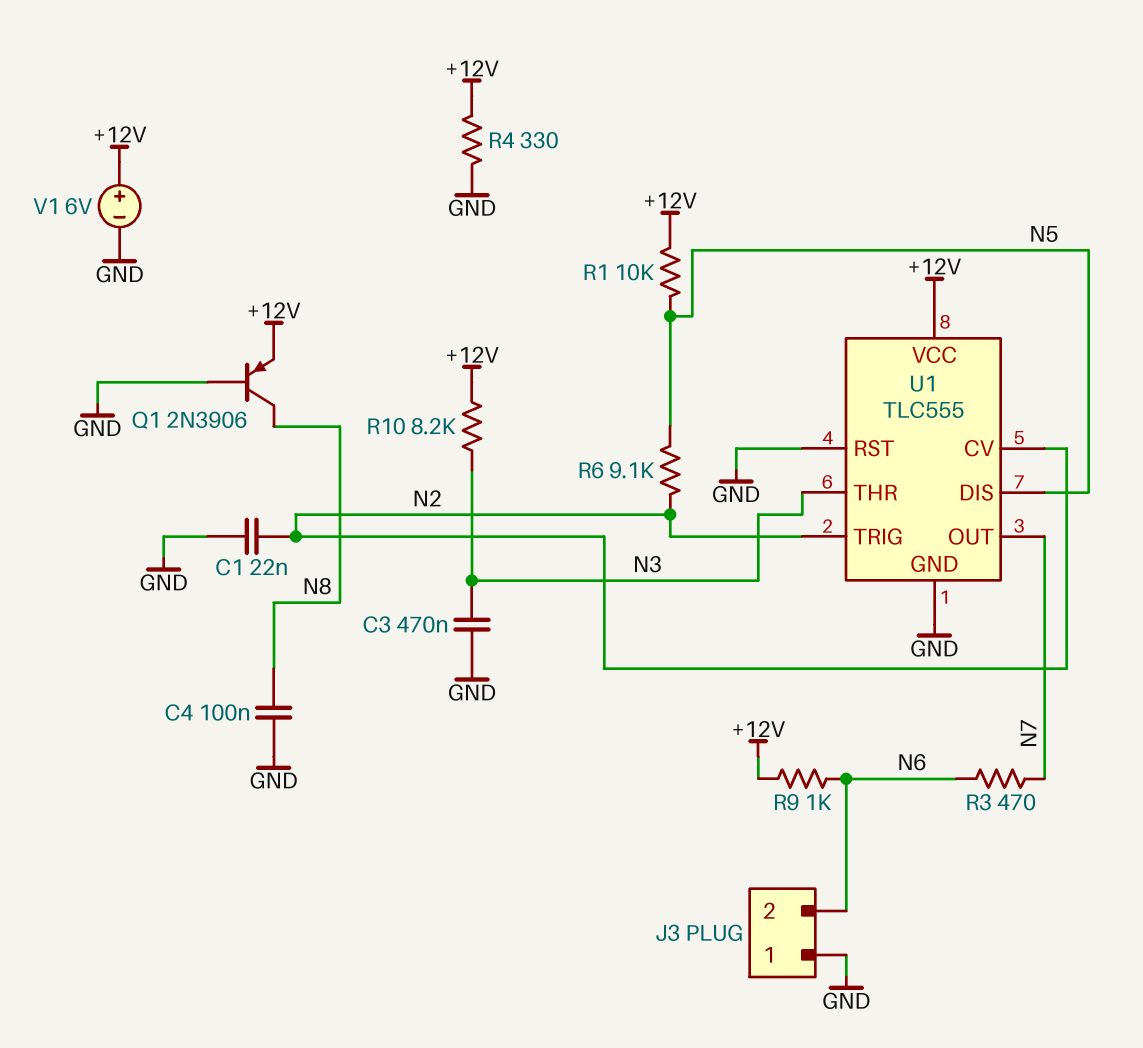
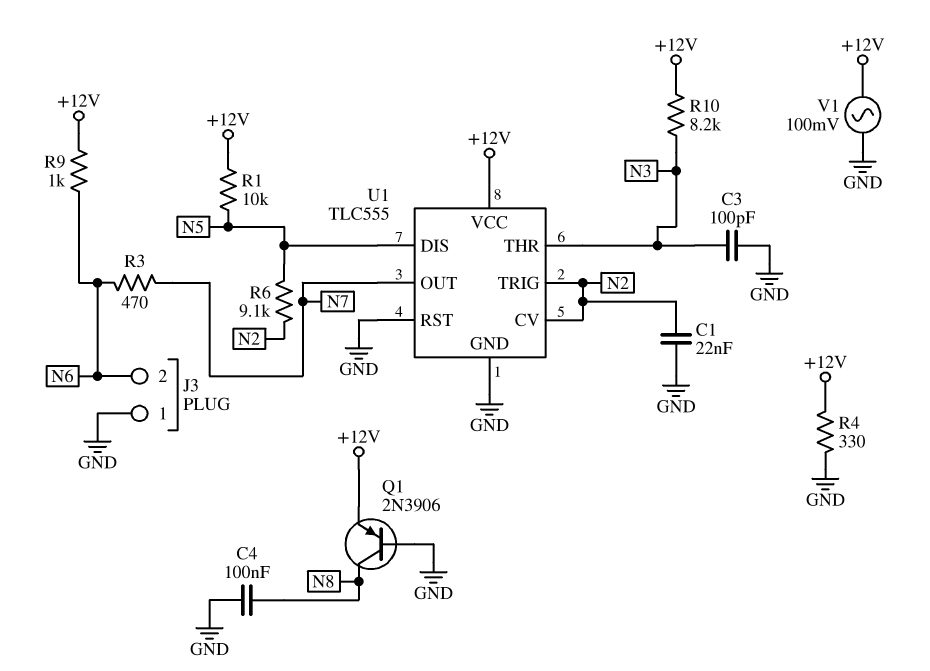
C3: 470nF (GND, N3) -> 100pF (GND, N3)
V1: 6V (plus +12V, minus GND) -> AC 100mV (+12V, GND)

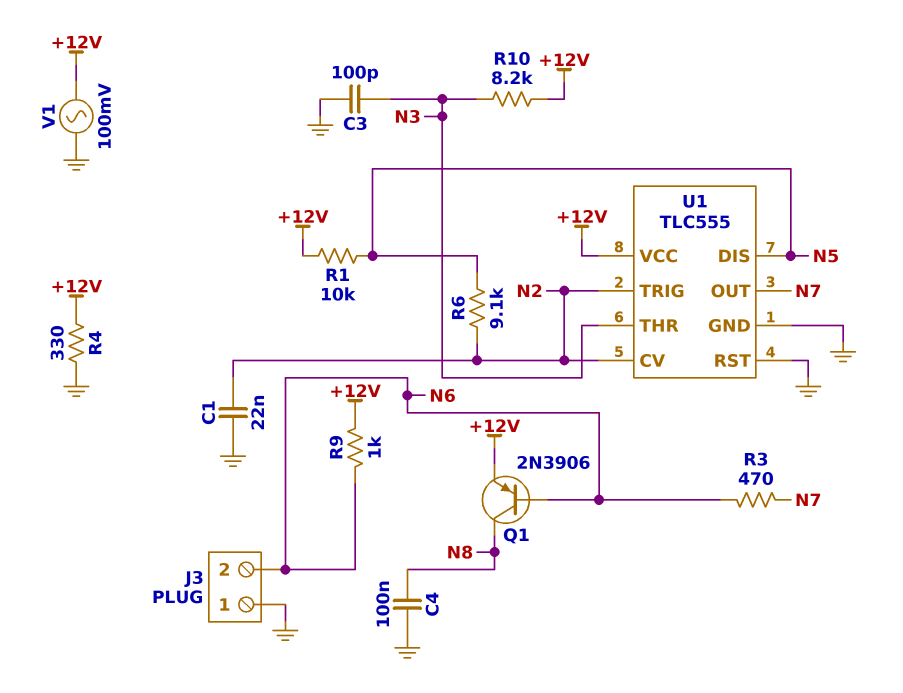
Q1: PNP 2N3906 (B GND, C N8, E +12V) -> PNP 2N3906 (B N6, C N8, E +12V)

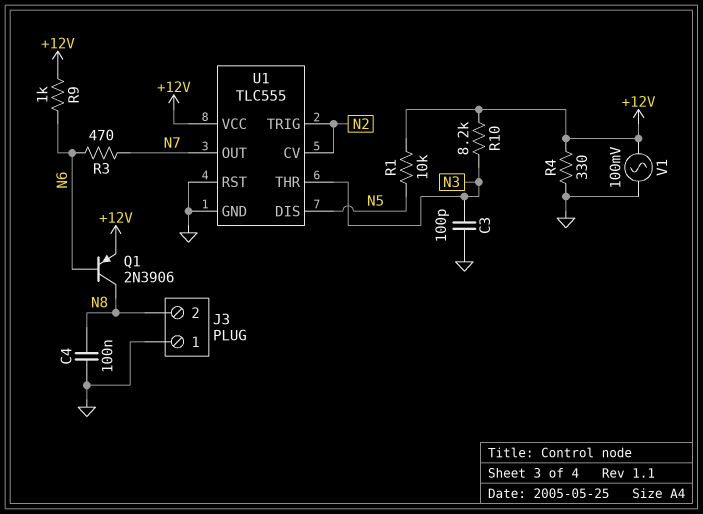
C1: 22nF (GND, N2) -> none
J3 pin 2: N6 -> N8
R6: 9.1k (N2, N5) -> none

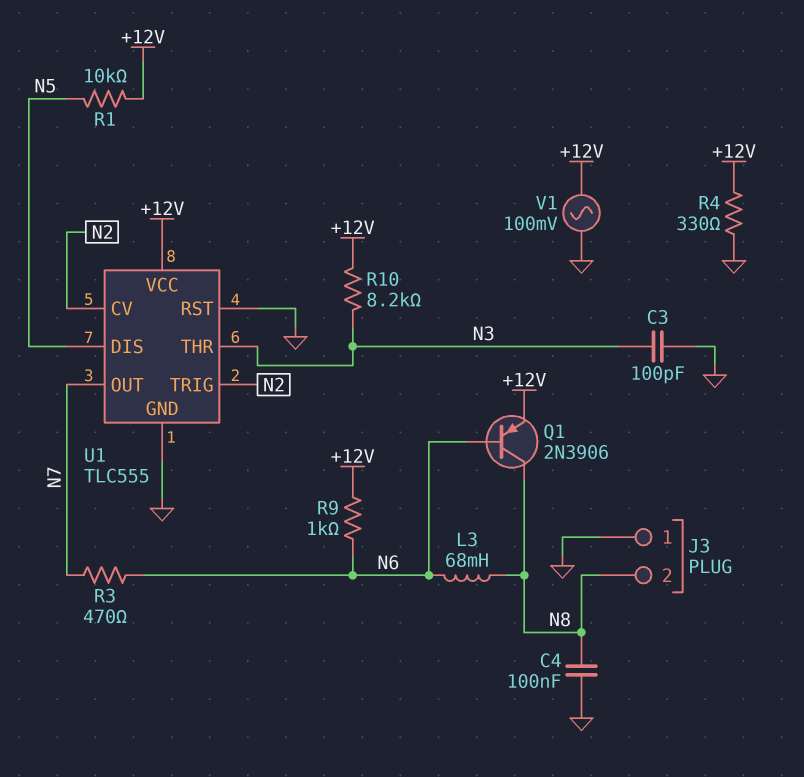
L3: none -> 68mH (N6, N8)

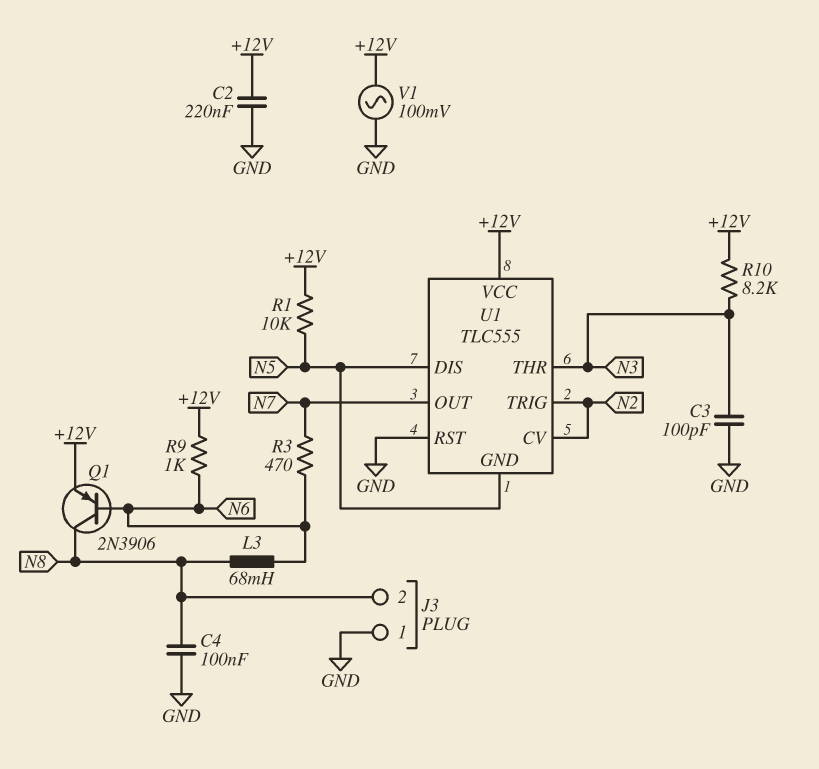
C2: none -> 220nF (+12V, GND)
R4: 330 (+12V, GND) -> none
U1 pin GND: GND -> N5

